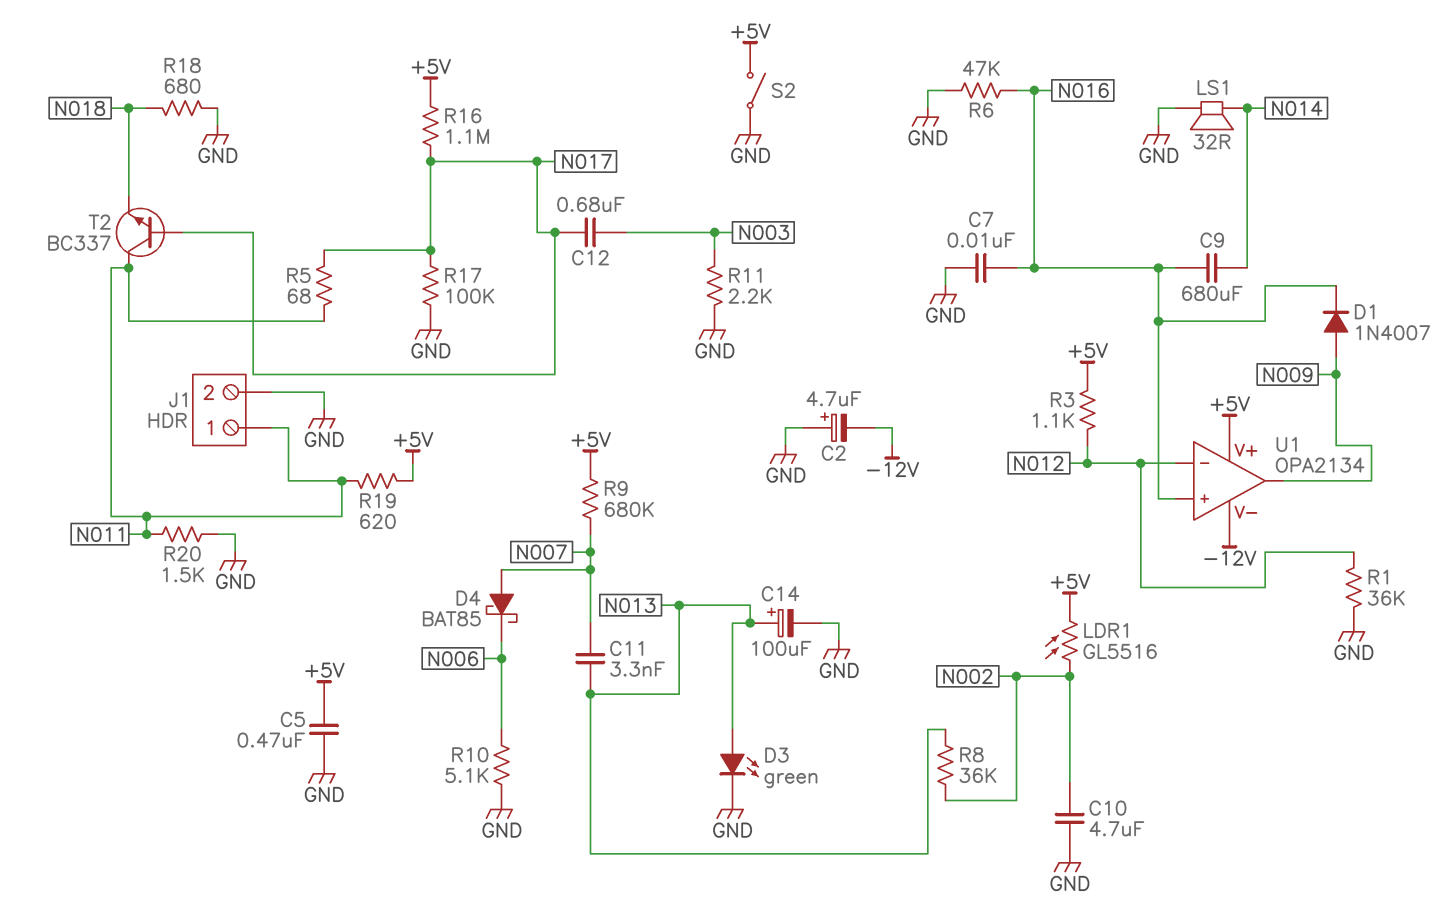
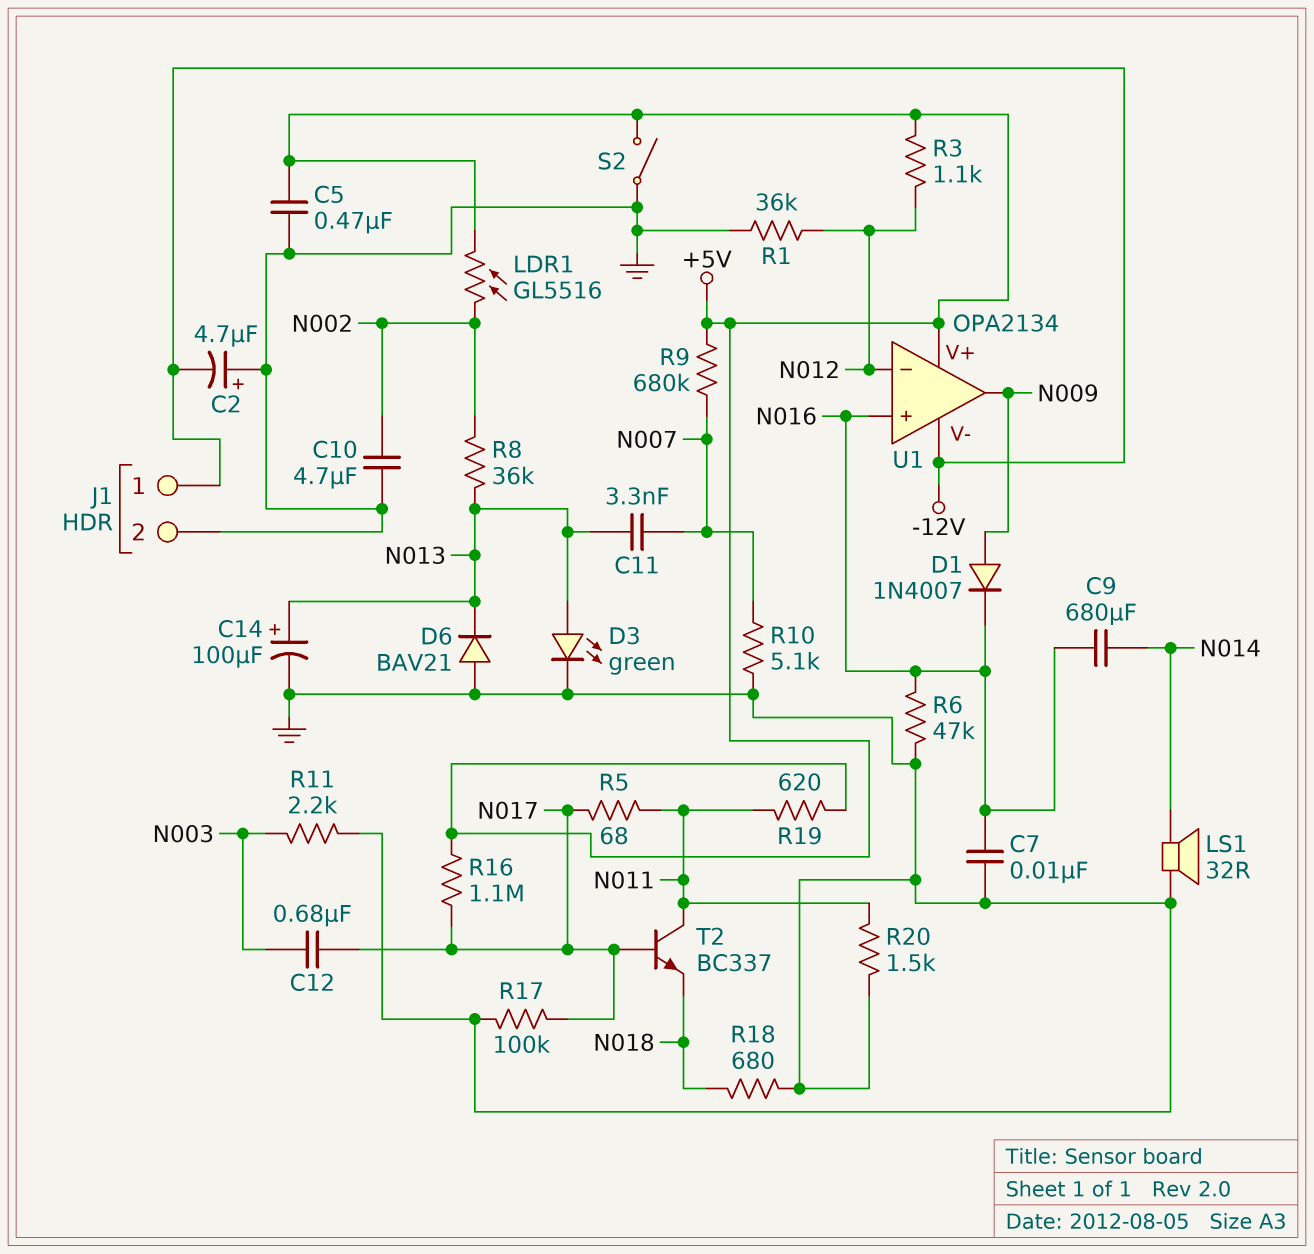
D4: schottky BAT85 (A N007, K N006) -> none
D6: none -> diode BAV21 (A GND, K N013)
J1 pin 1: N011 -> -12V
R10: 5.1k (GND, N006) -> 5.1k (GND, N007)

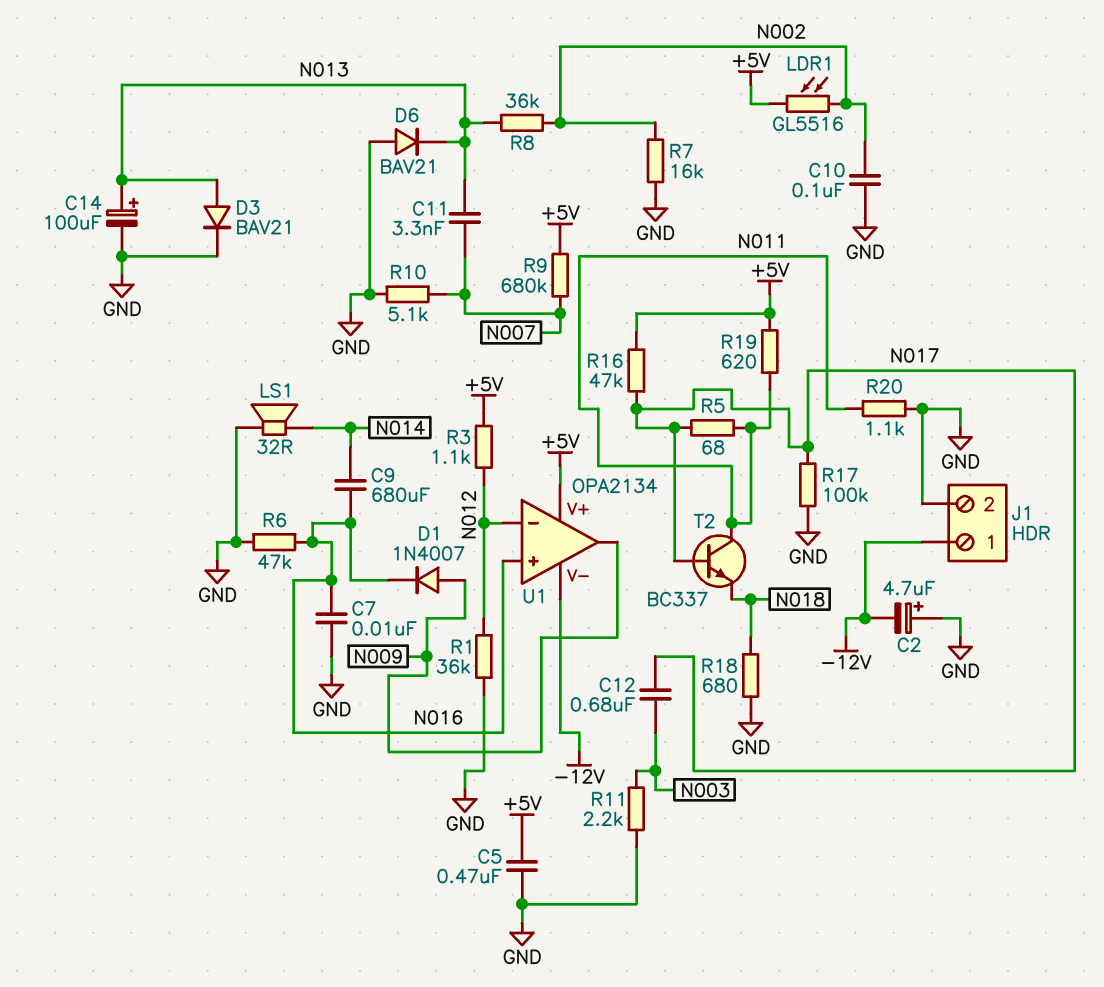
C10: 4.7uF (GND, N002) -> 100nF (GND, N002)
D3: LED green (A N013, K GND) -> diode BAV21 (A N013, K GND)
R7: none -> 16k (GND, N002)
R16: 1.1M (+5V, N017) -> 47k (+5V, N017)
R20: 1.5k (GND, N011) -> 1.1k (GND, N011)
S2: switch (+5V, GND) -> none

